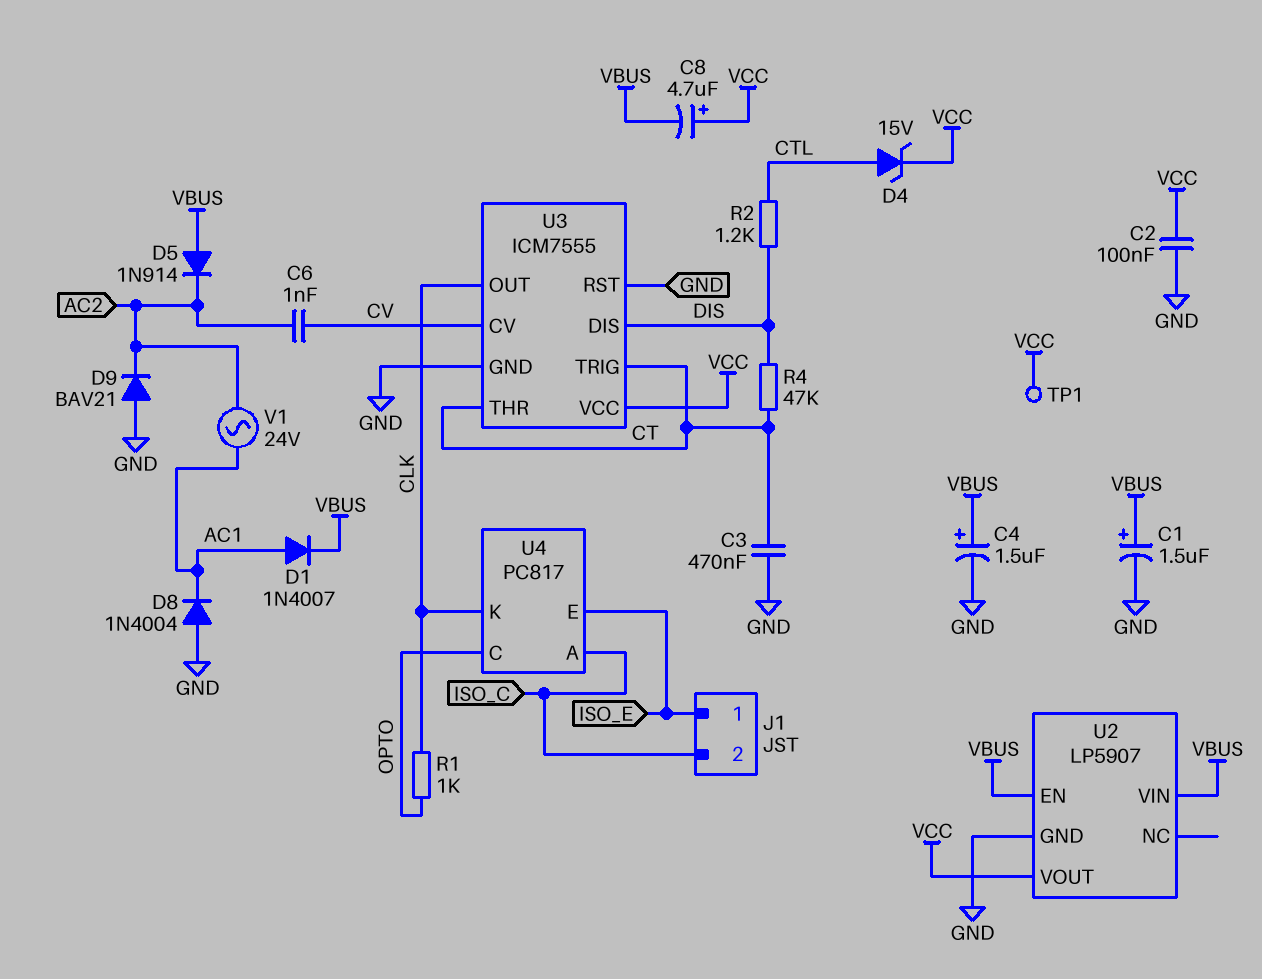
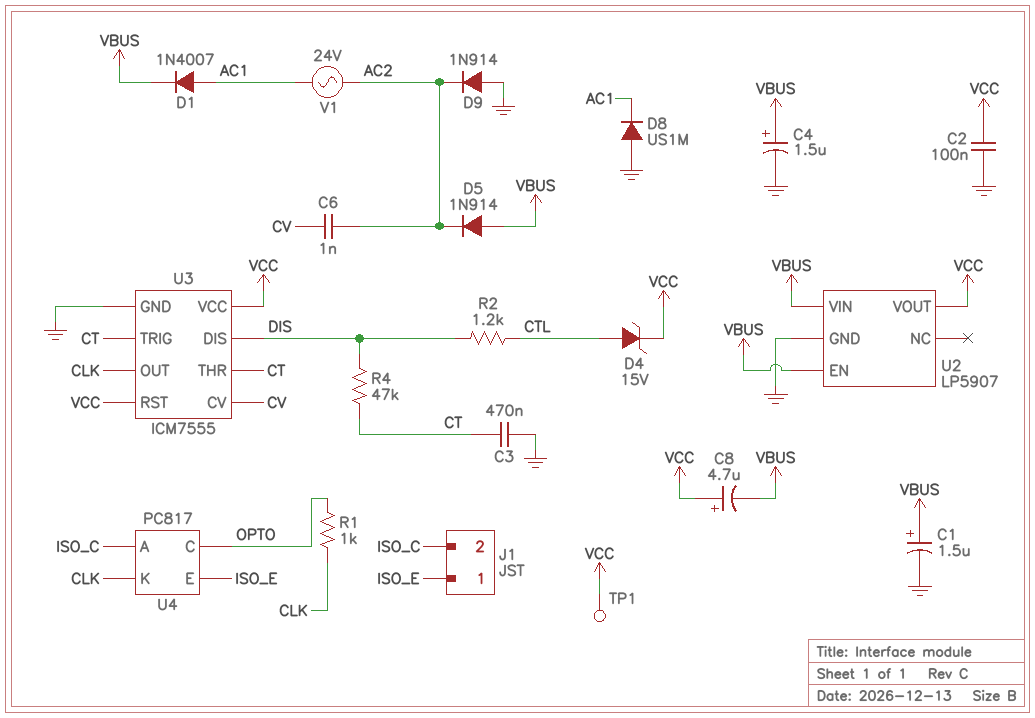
D8: diode 1N4004 (A GND, K AC1) -> diode US1M (A GND, K AC1)
D9: diode BAV21 (A GND, K AC2) -> diode 1N914 (A GND, K AC2)
U3 pin RST: GND -> VCC

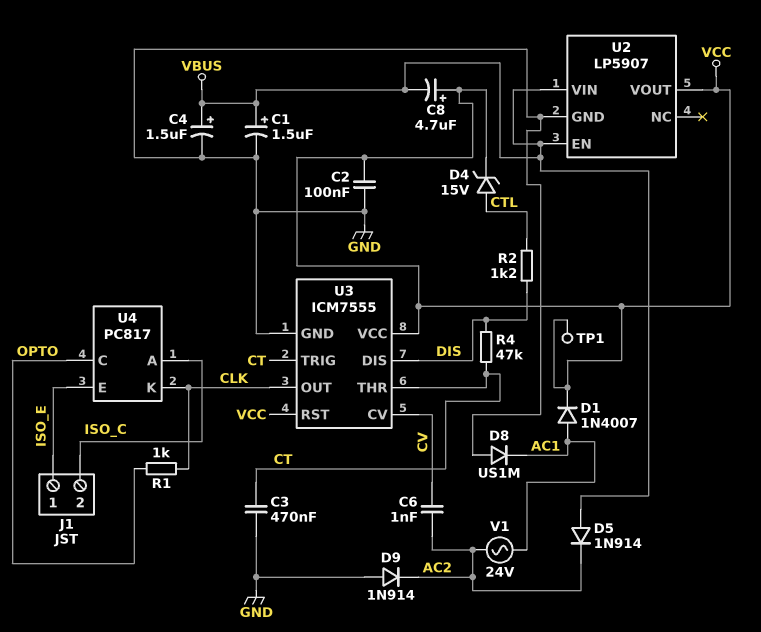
D1: diode 1N4007 (A AC1, K VBUS) -> diode 1N4007 (A AC1, K VCC)

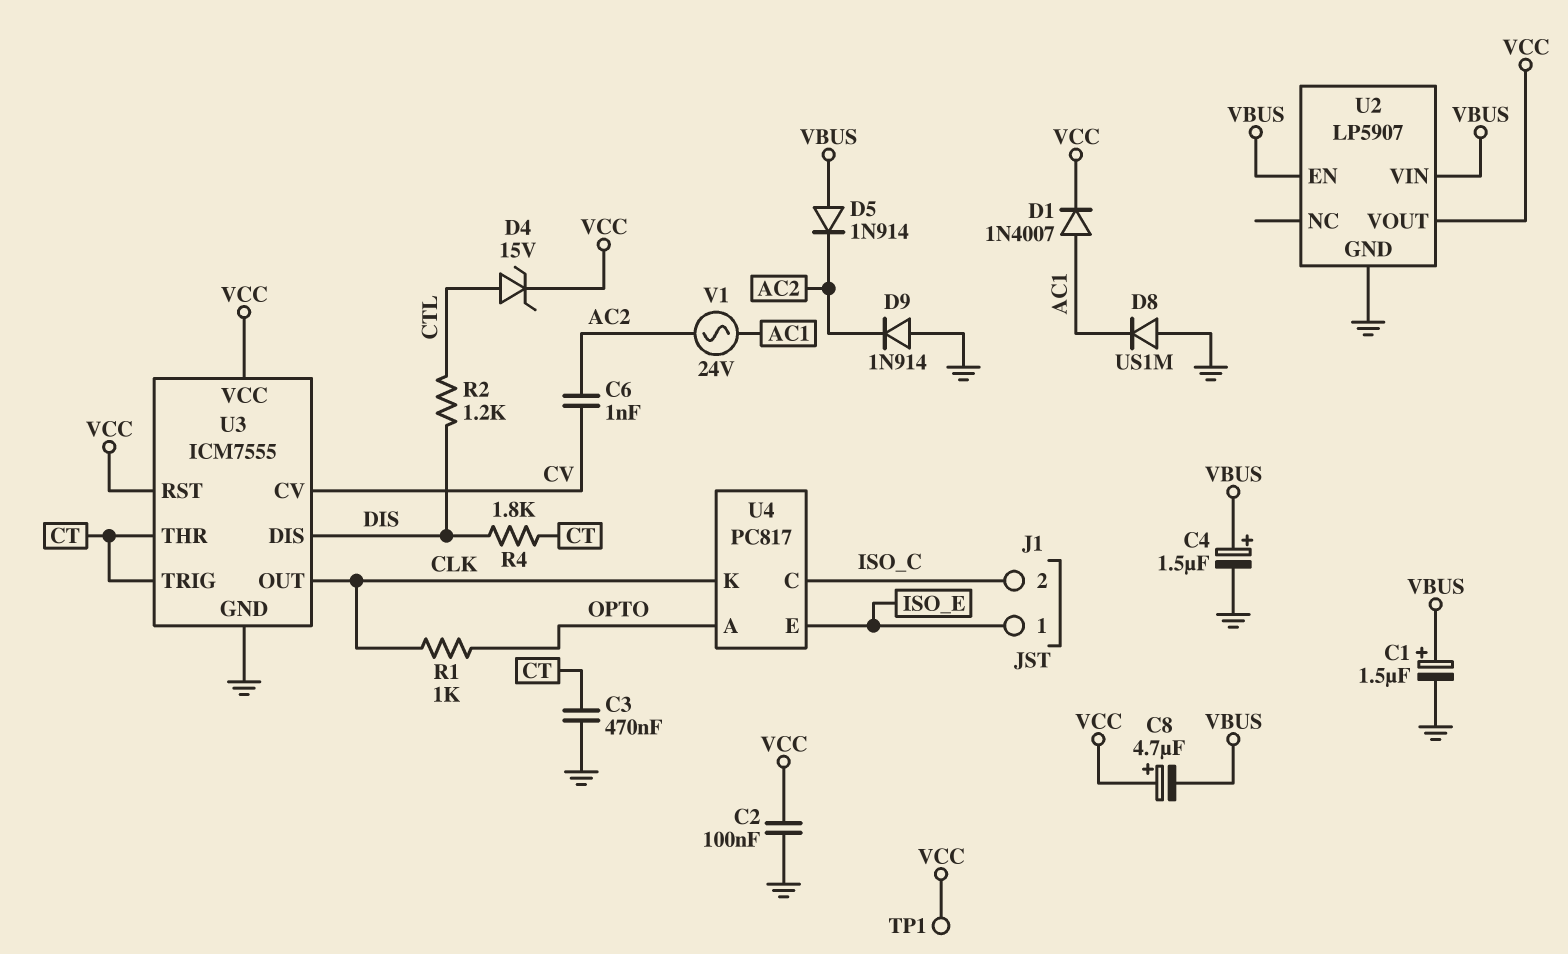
R4: 47k (CT, DIS) -> 1.8k (CT, DIS)
U4 pin A: ISO_C -> OPTO
U4 pin C: OPTO -> ISO_C

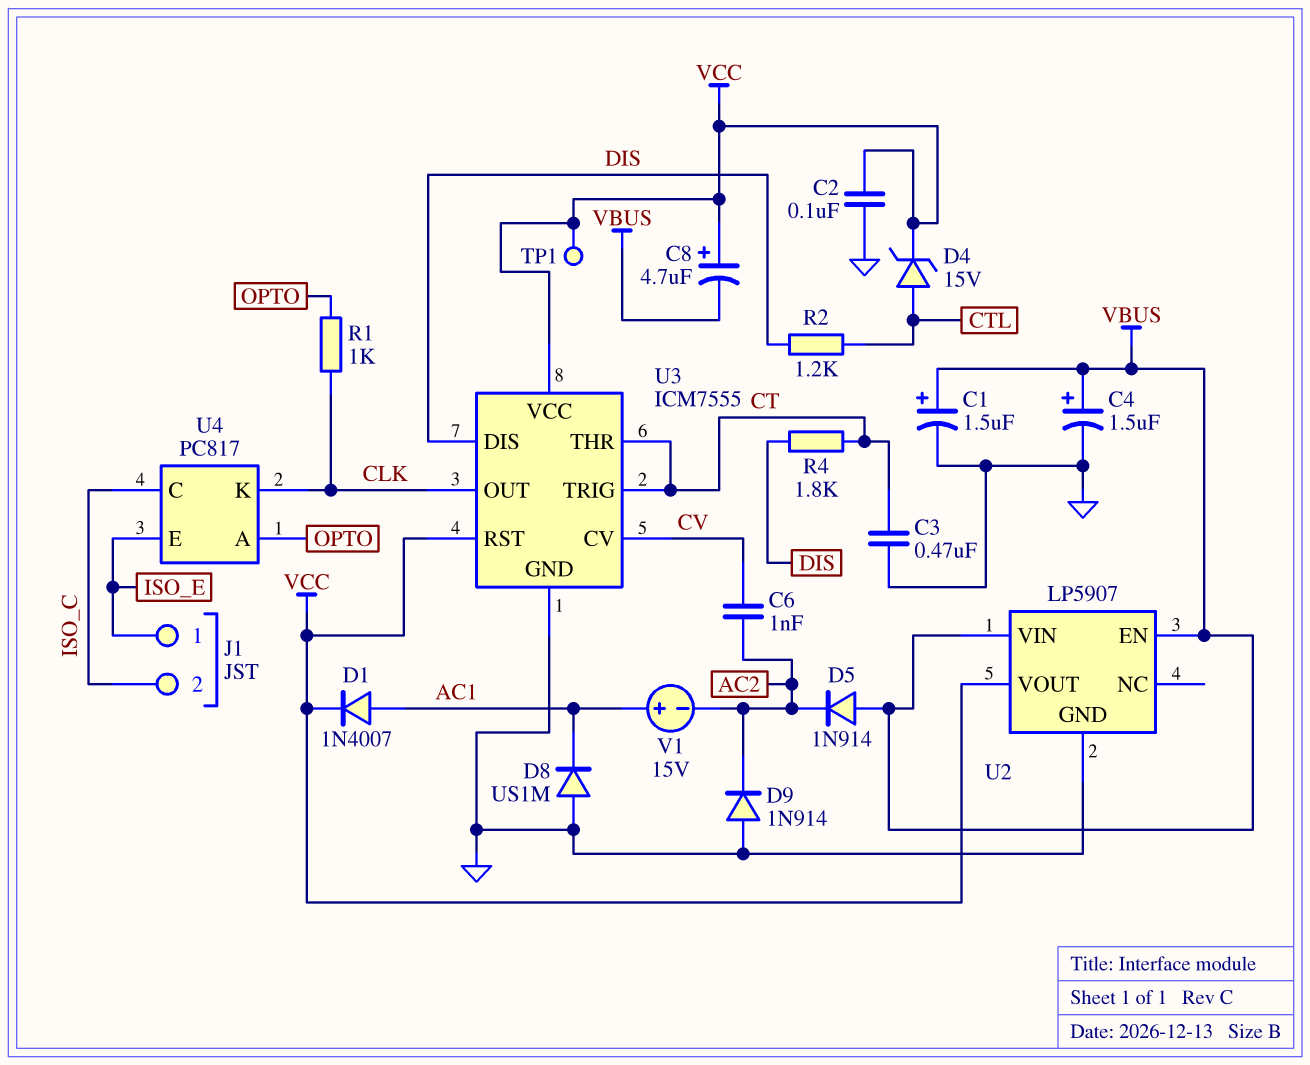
V1: AC 24V (AC1, AC2) -> 15V (plus AC1, minus AC2)

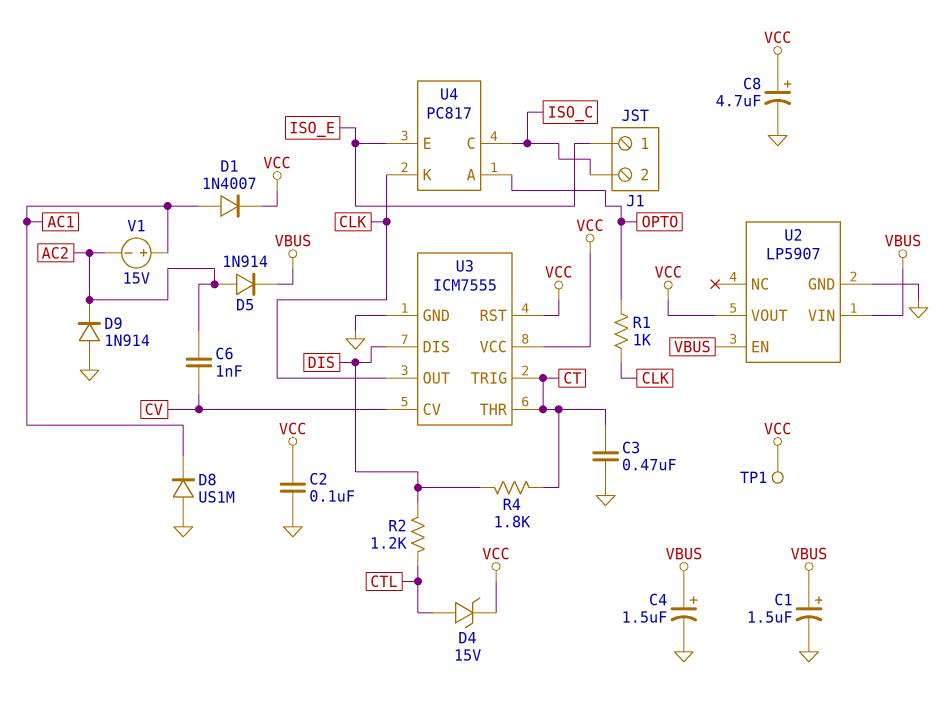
C8: 4.7uF (plus VCC, minus VBUS) -> 4.7uF (plus VCC, minus GND)
D5: diode 1N914 (A VBUS, K AC2) -> diode 1N914 (A AC2, K VBUS)

